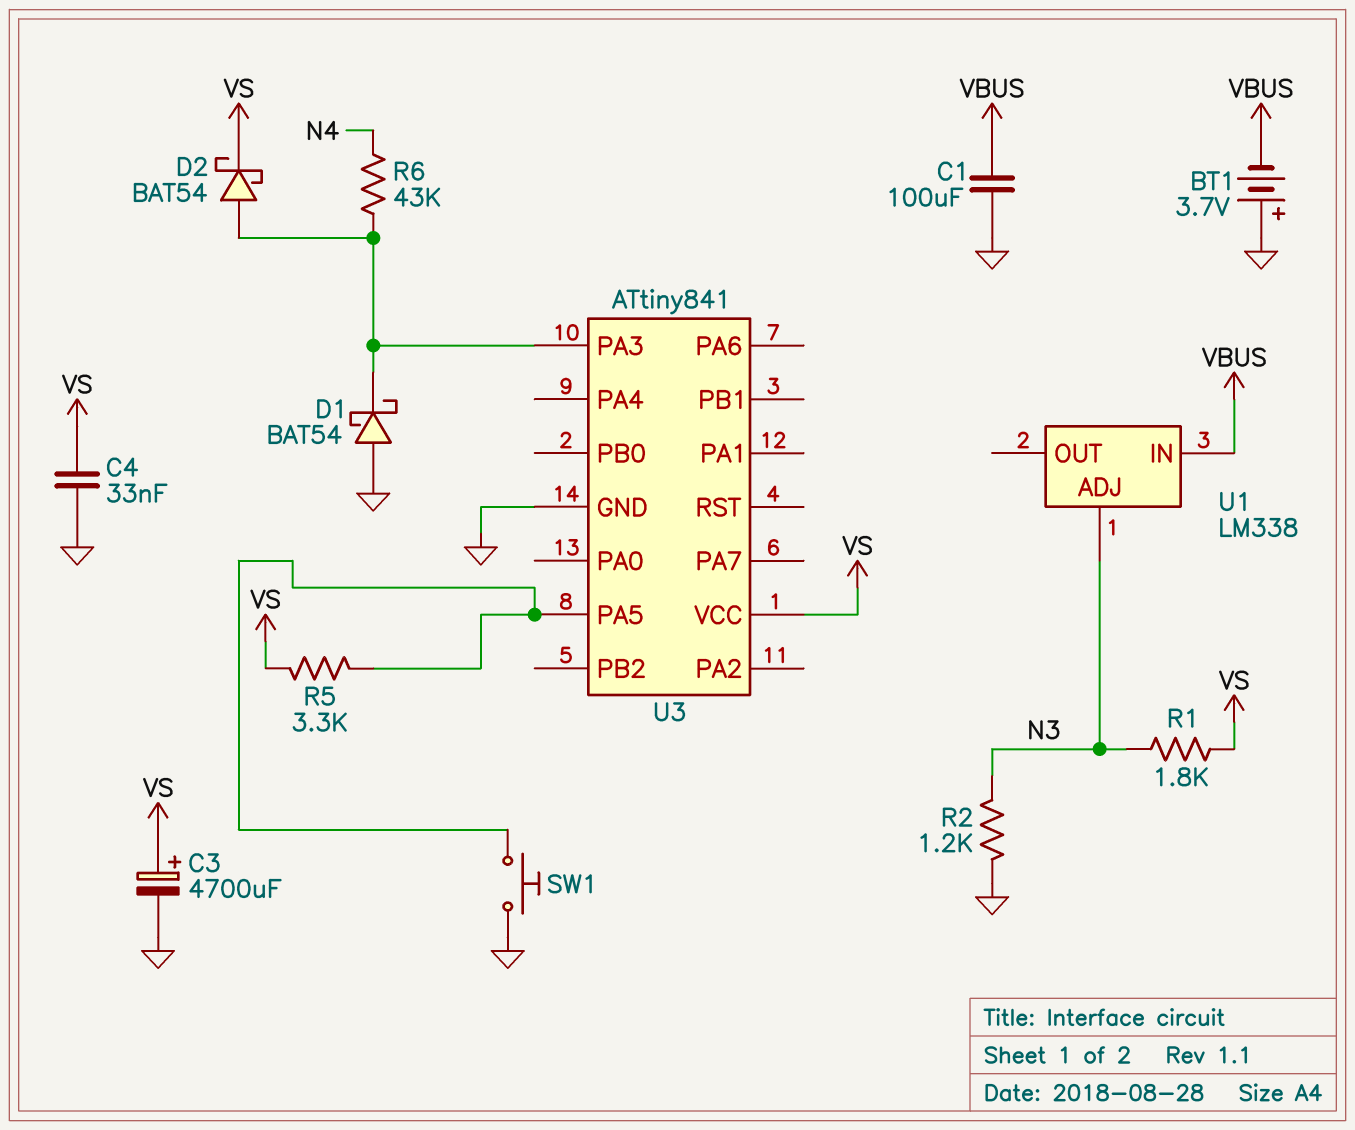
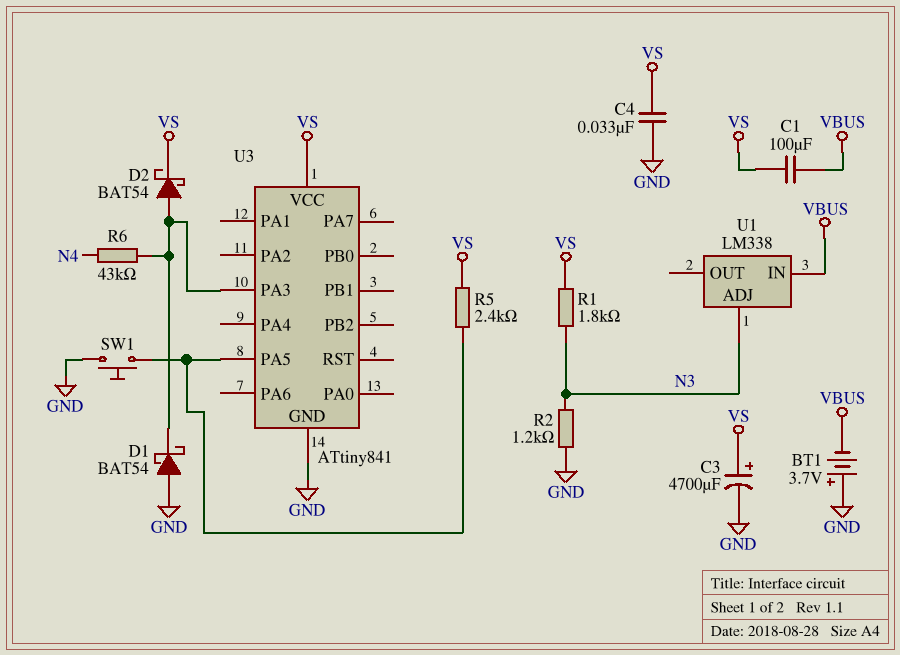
C1: 100uF (GND, VBUS) -> 100uF (VBUS, VS)
R5: 3.3k (U3/PA5, VS) -> 2.4k (U3/PA5, VS)

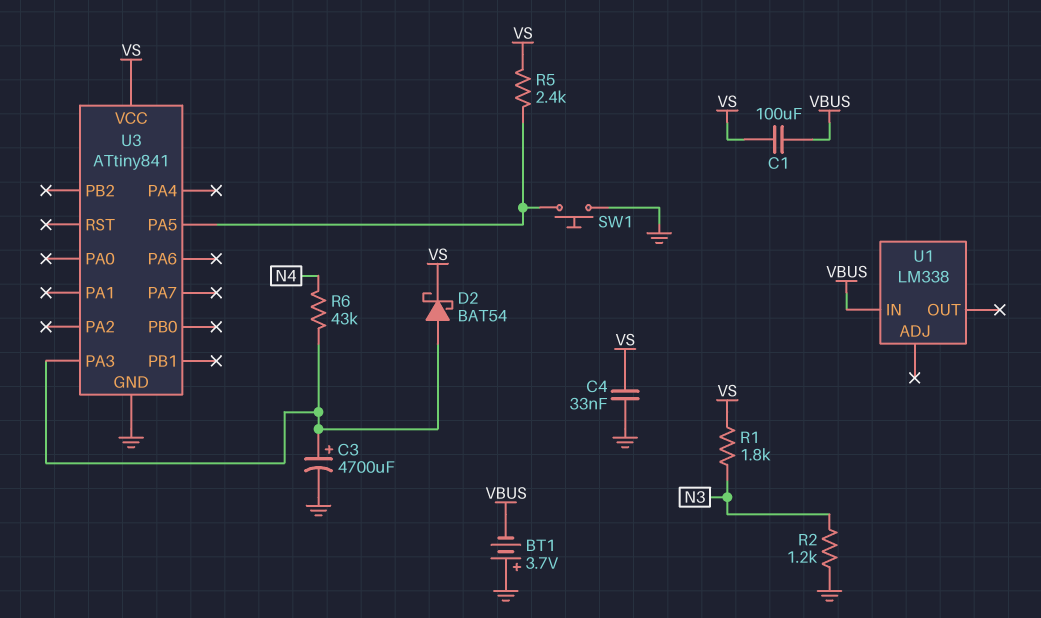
C3: 4700uF (plus VS, minus GND) -> 4700uF (plus U3/PA3, minus GND)
D1: schottky BAT54 (A GND, K U3/PA3) -> none
U1 pin ADJ: N3 -> none

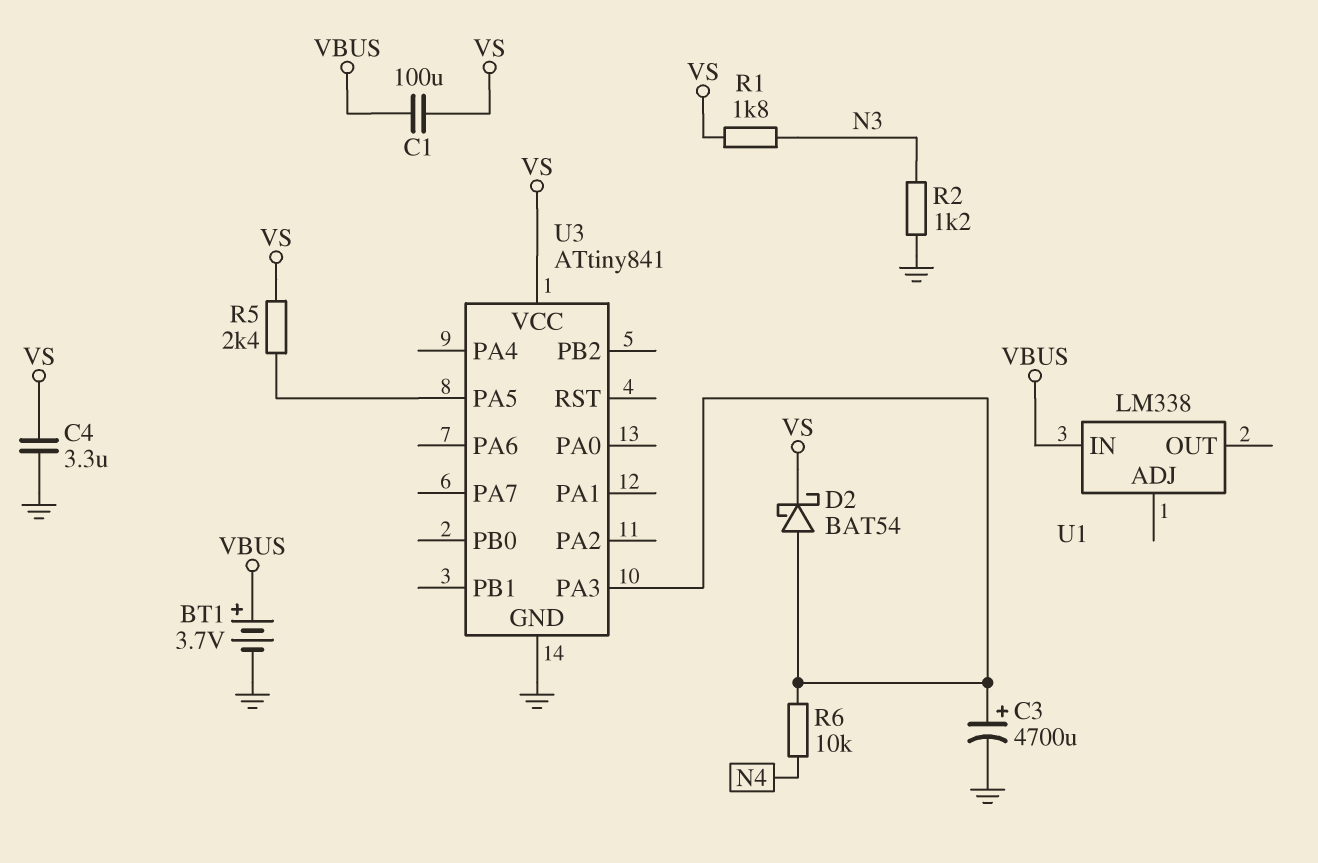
BT1: 3.7V (plus GND, minus VBUS) -> 3.7V (plus VBUS, minus GND)
C4: 33nF (GND, VS) -> 3.3uF (GND, VS)
R6: 43k (N4, U3/PA3) -> 10k (N4, U3/PA3)
SW1: button (GND, U3/PA5) -> none

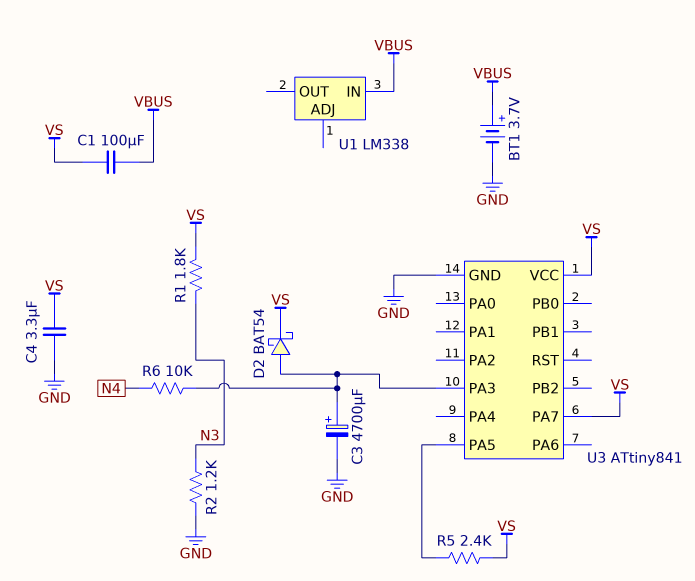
U3 pin PA7: none -> VS

